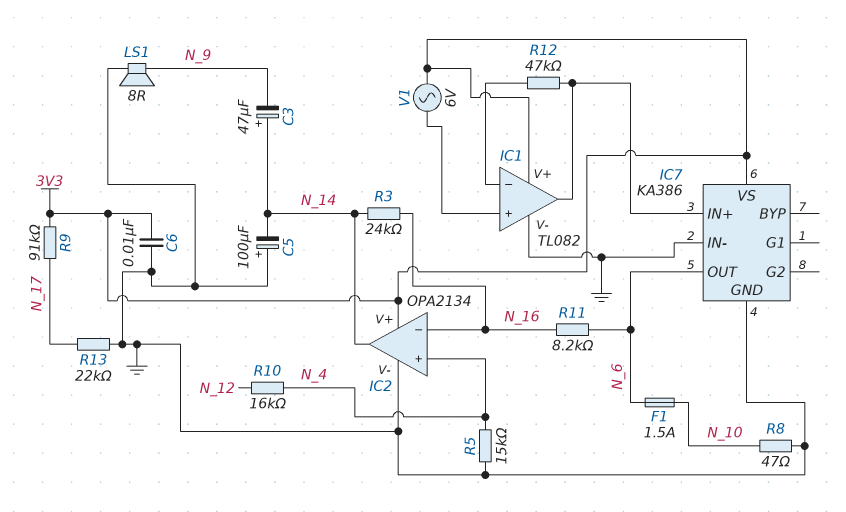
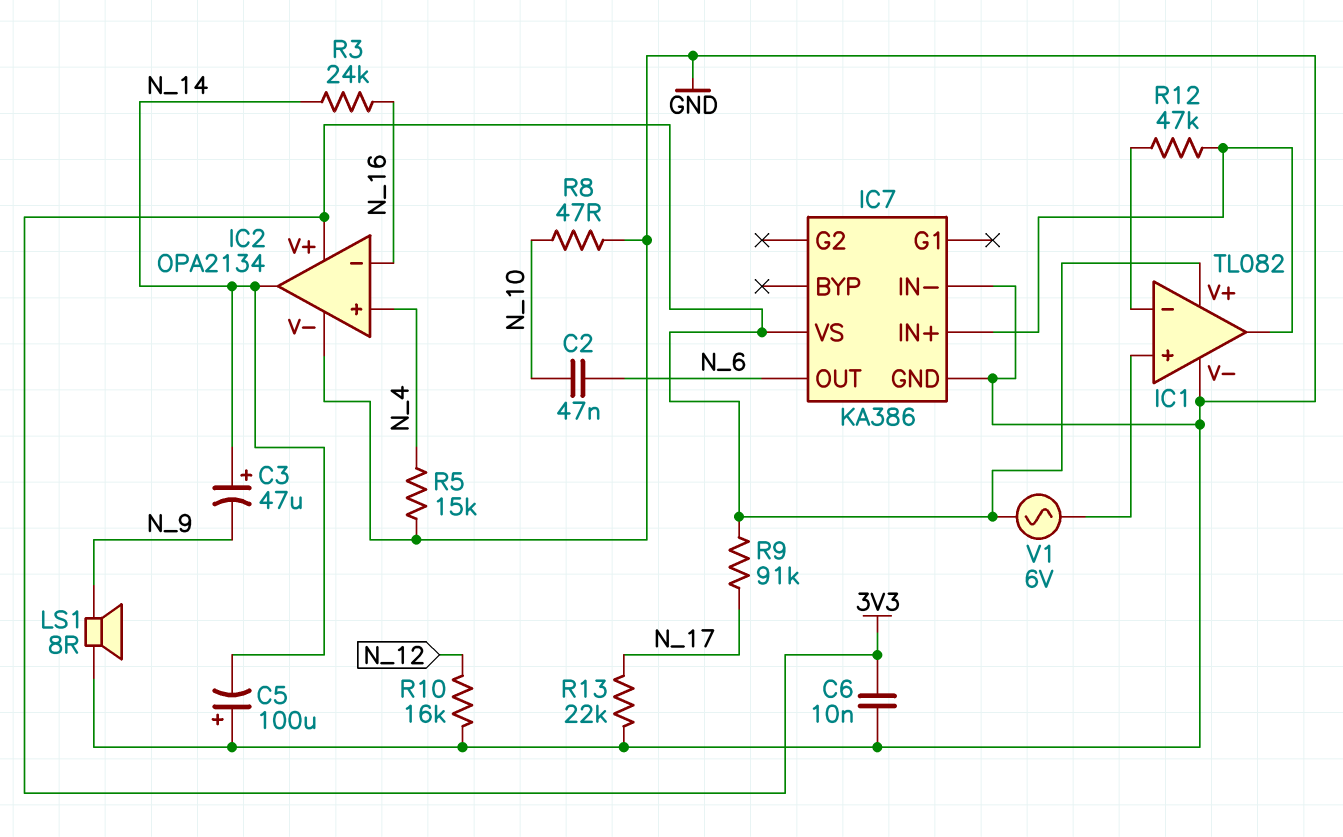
C2: none -> 47nF (N_6, N_10)
F1: 1.5A (N_6, N_10) -> none
R10: 16k (N_4, N_12) -> 16k (GND, N_12)
R11: 8.2k (N_6, N_16) -> none

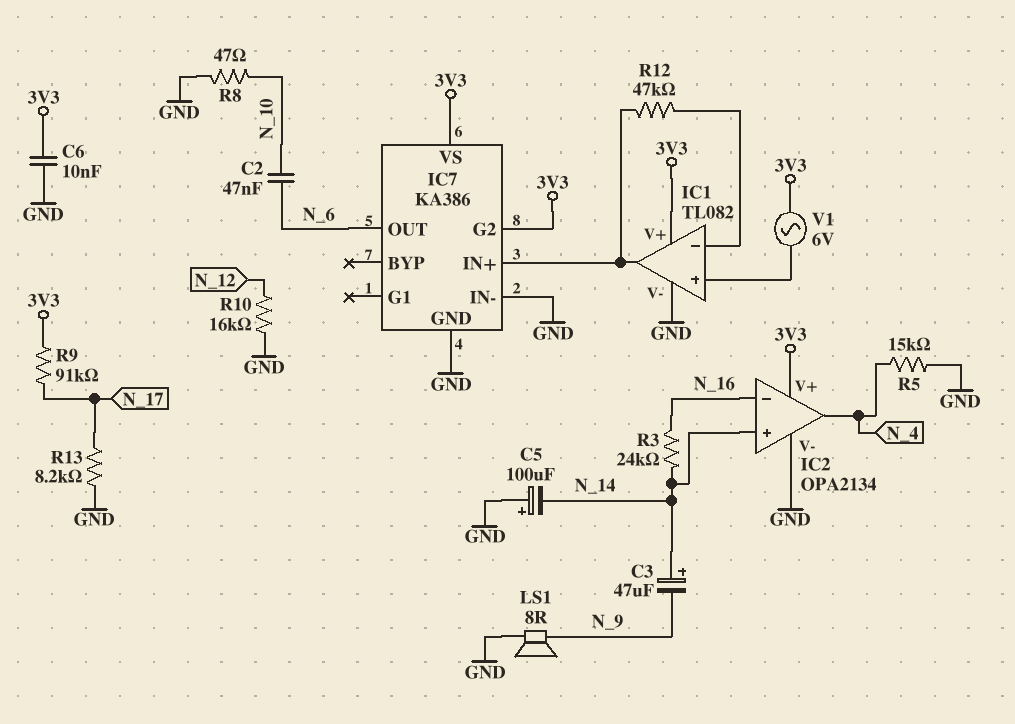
IC2 pin in+: N_4 -> N_14
IC2 pin out: N_14 -> N_4
IC7 pin G2: none -> 3V3
R13: 22k (GND, N_17) -> 8.2k (GND, N_17)

